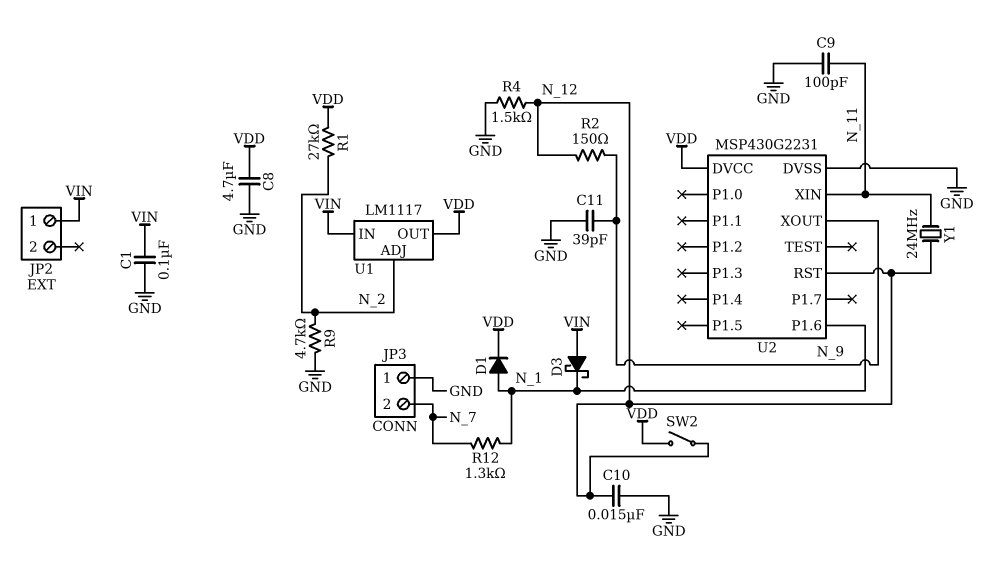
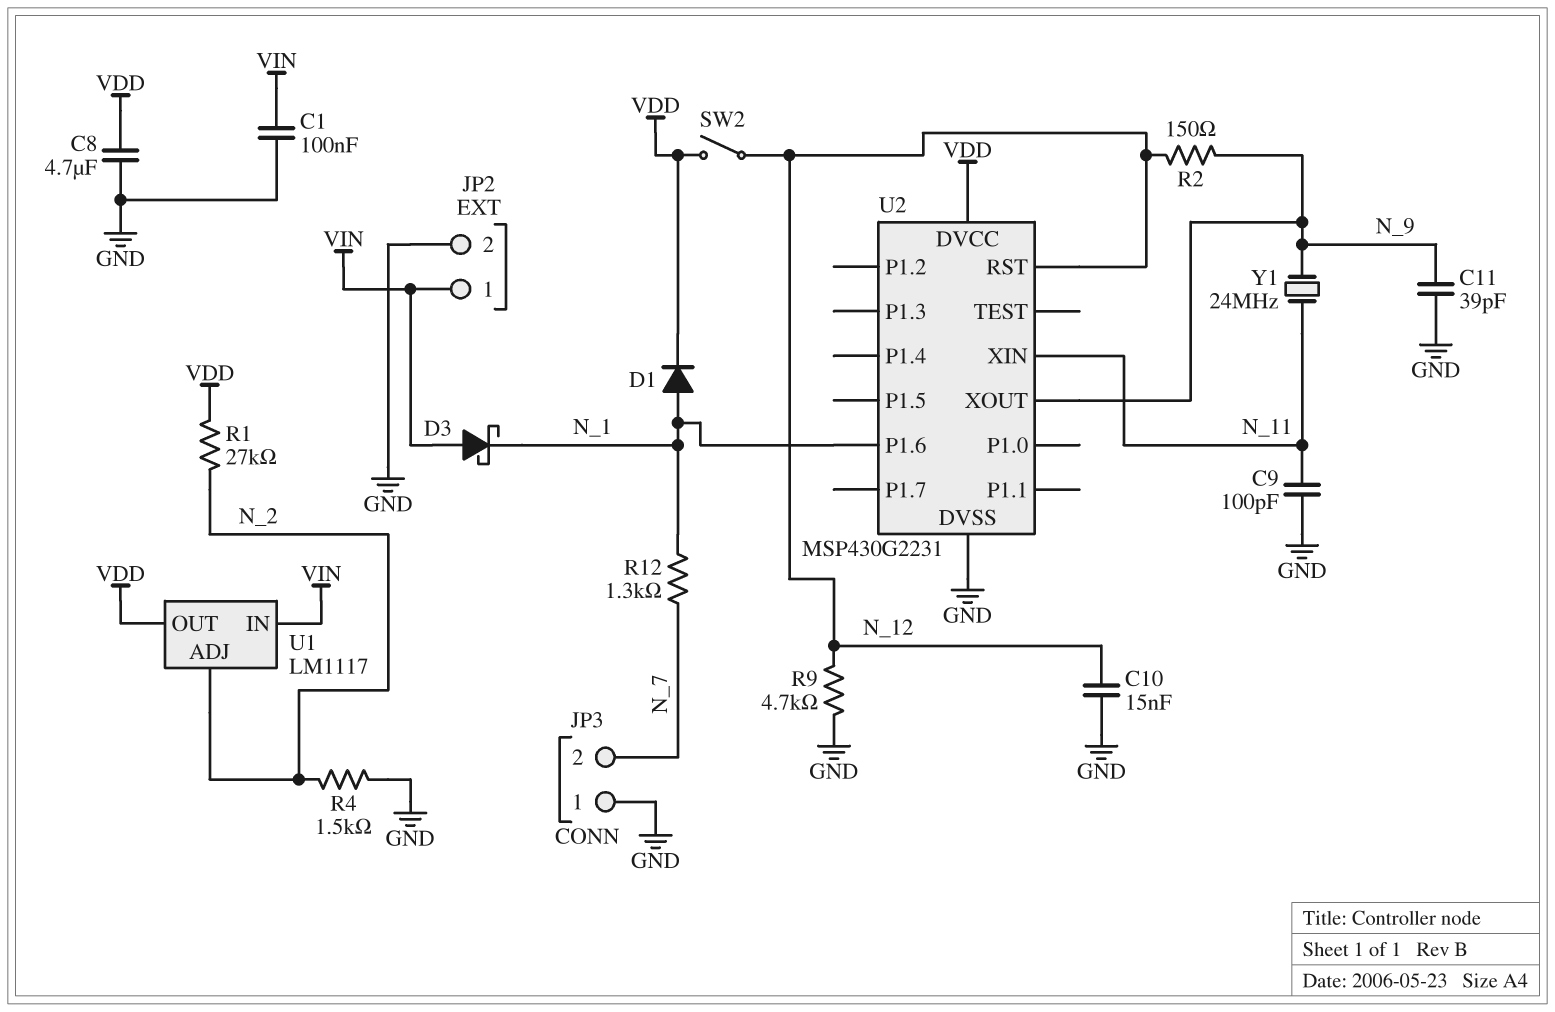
JP2 pin 2: none -> GND
R4: 1.5k (GND, N_12) -> 1.5k (GND, N_2)
R9: 4.7k (GND, N_2) -> 4.7k (GND, N_12)
Y1: 24MHz (N_11, N_12) -> 24MHz (N_9, N_11)

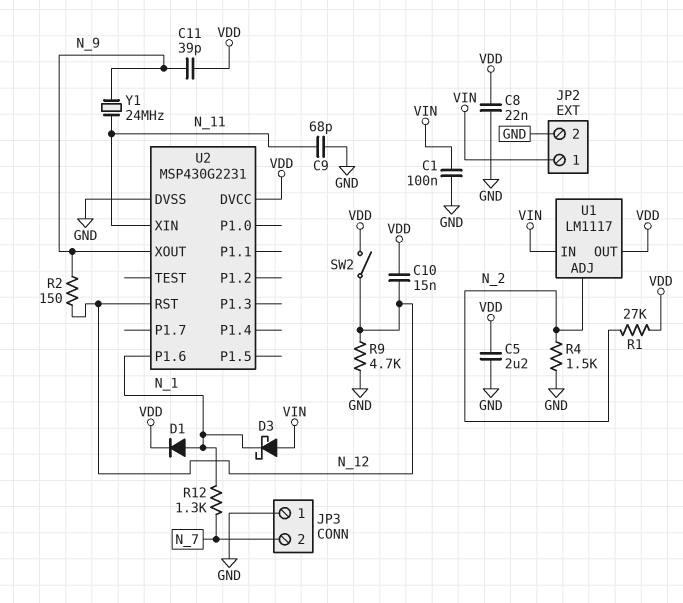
C5: none -> 2.2uF (GND, VDD)
C8: 4.7uF (GND, VDD) -> 22nF (GND, VDD)
C9: 100pF (GND, N_11) -> 68pF (GND, N_11)
C10: 15nF (GND, N_12) -> 15nF (N_12, VDD)
C11: 39pF (GND, N_9) -> 39pF (N_9, VDD)

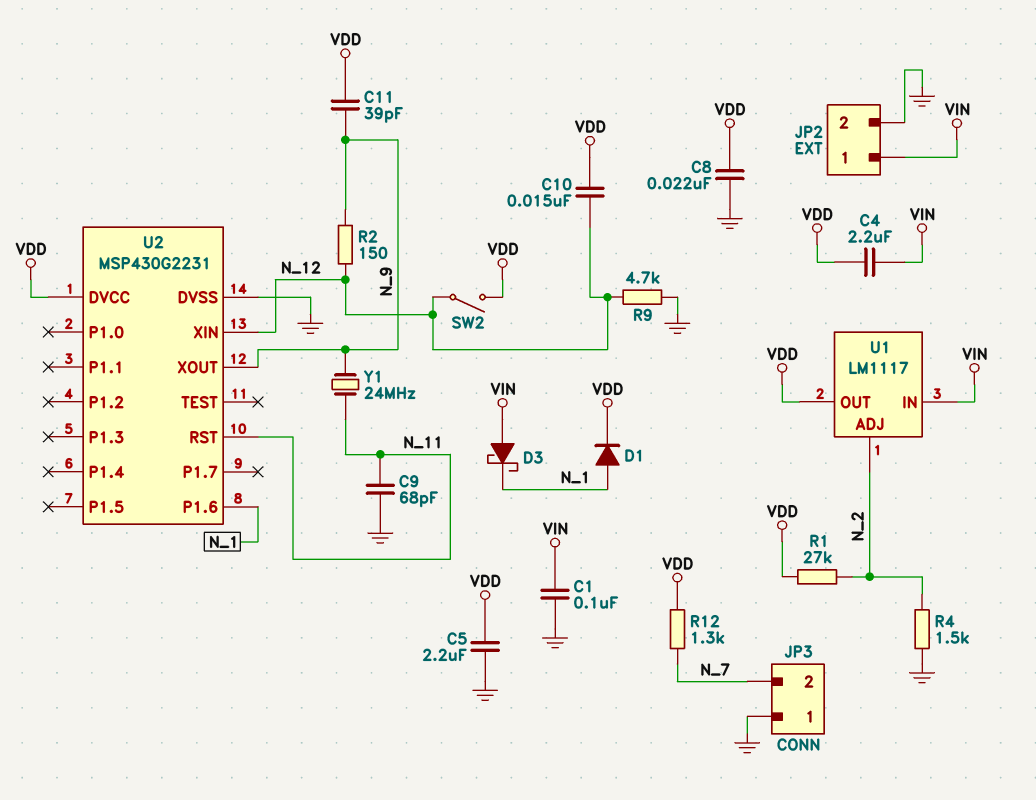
C4: none -> 2.2uF (VDD, VIN)
R12: 1.3k (N_1, N_7) -> 1.3k (N_7, VDD)
U2 pin RST: N_12 -> N_11
U2 pin XIN: N_11 -> N_12

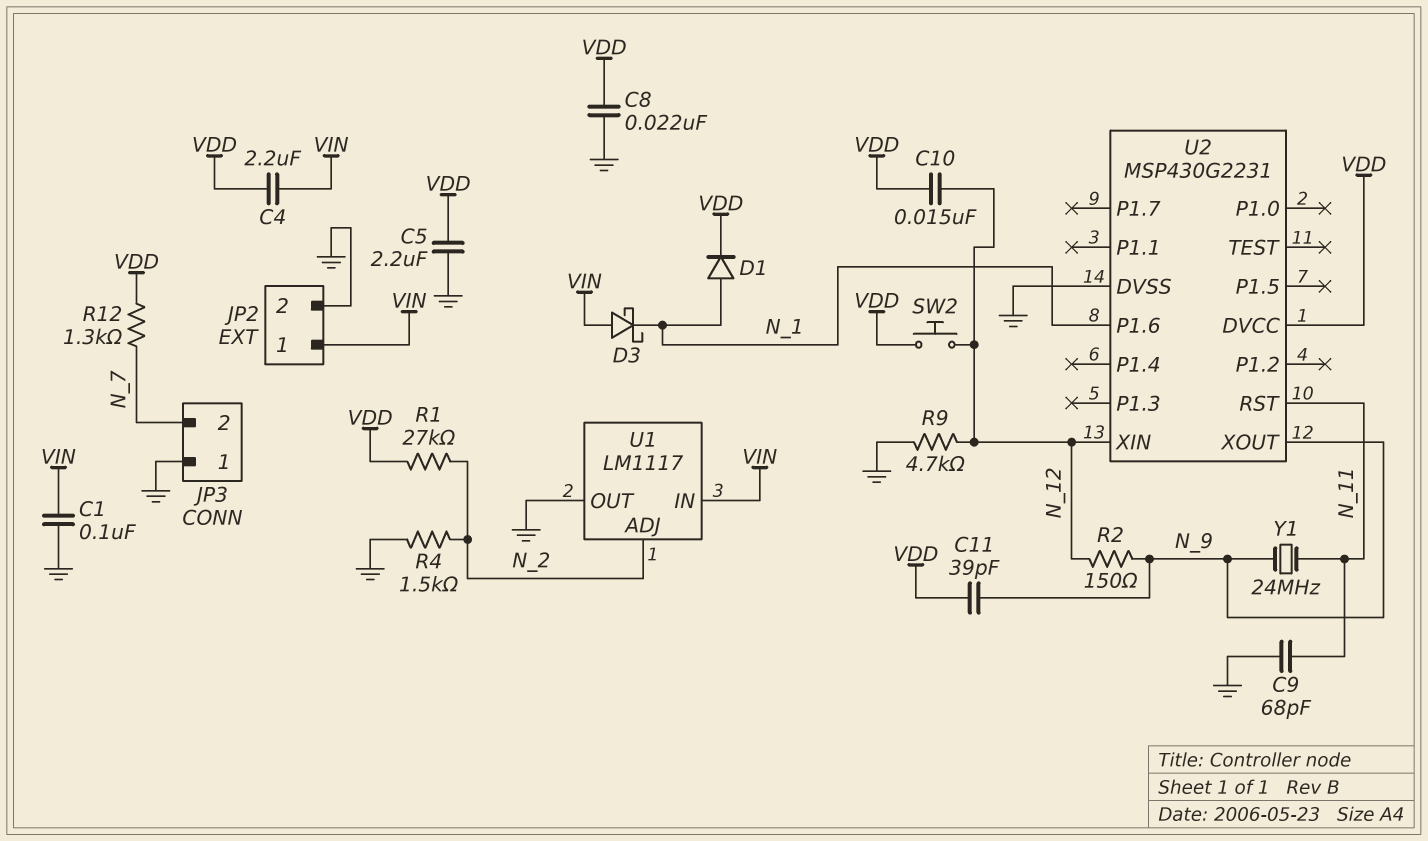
SW2: switch (N_12, VDD) -> button (N_12, VDD)
U1 pin OUT: VDD -> GND

